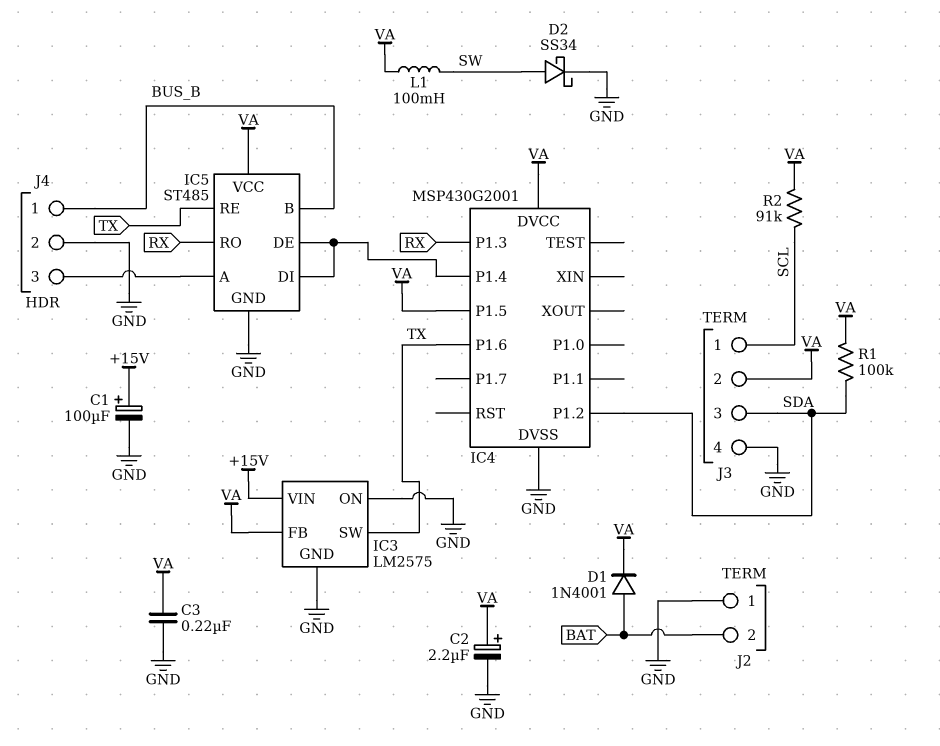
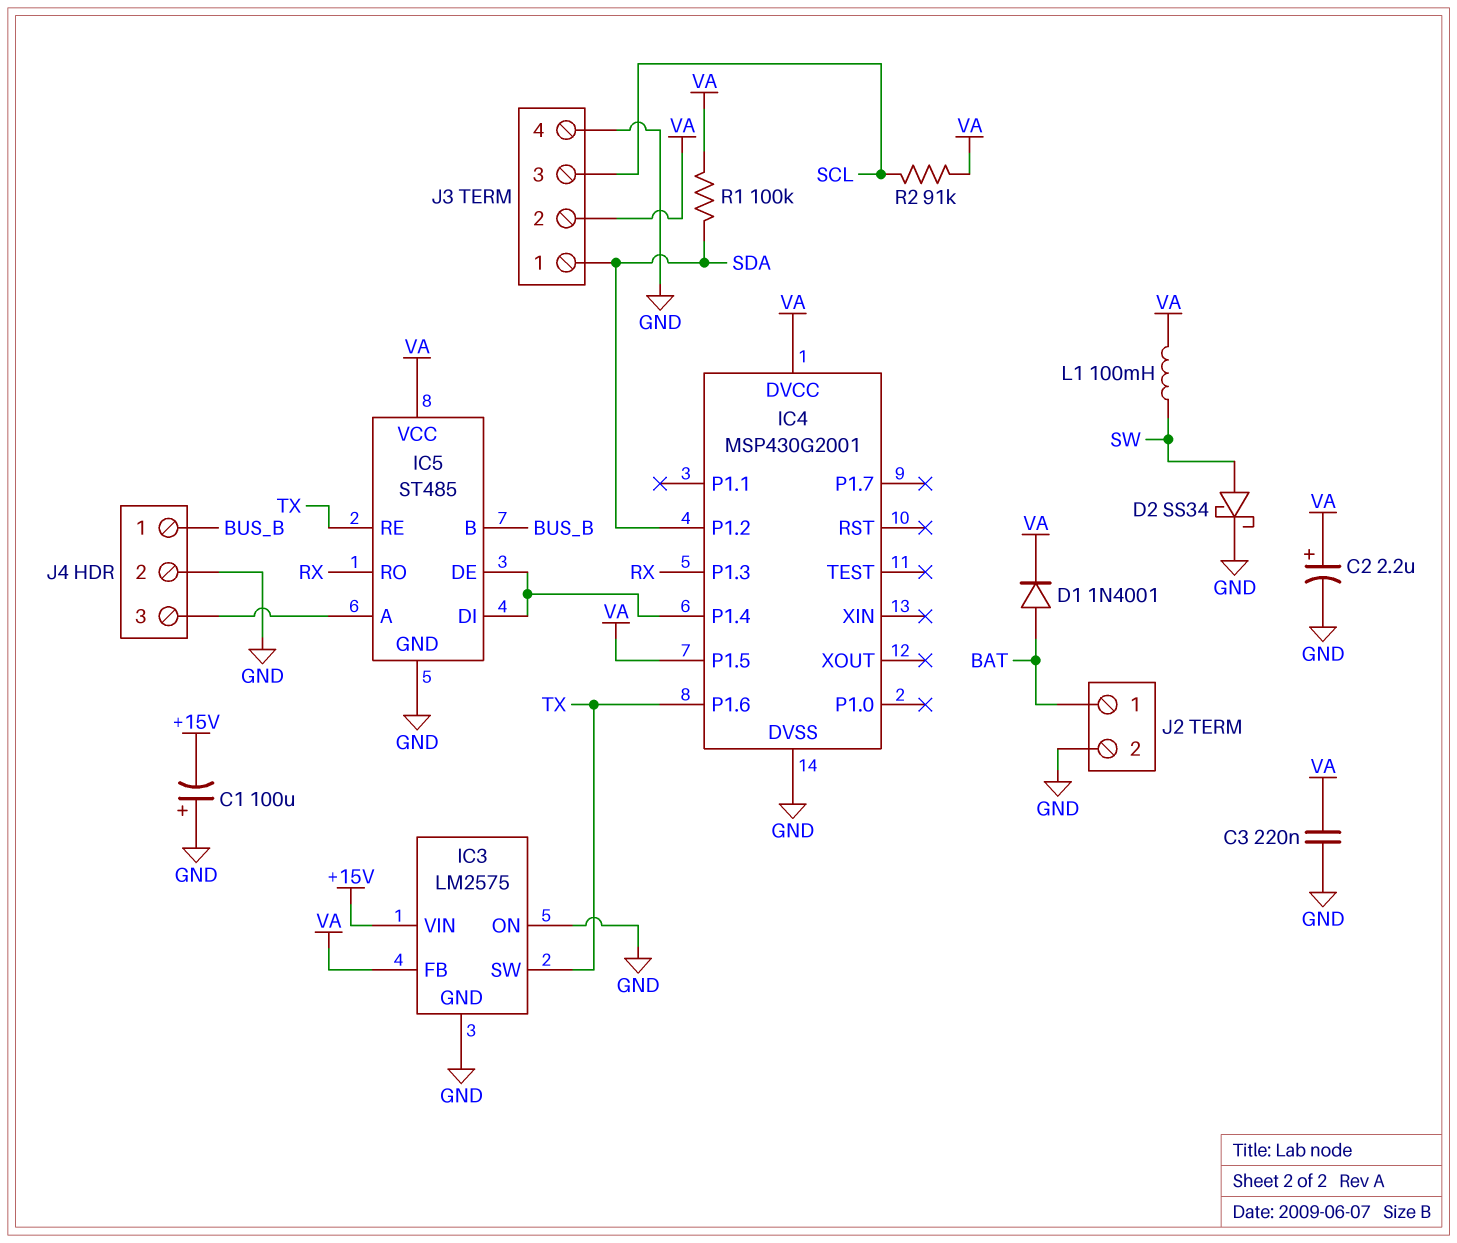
C1: 100uF (plus +15V, minus GND) -> 100uF (plus GND, minus +15V)
J2 pin 1: GND -> BAT
J2 pin 2: BAT -> GND
J3 pin 1: SCL -> SDA
J3 pin 3: SDA -> SCL

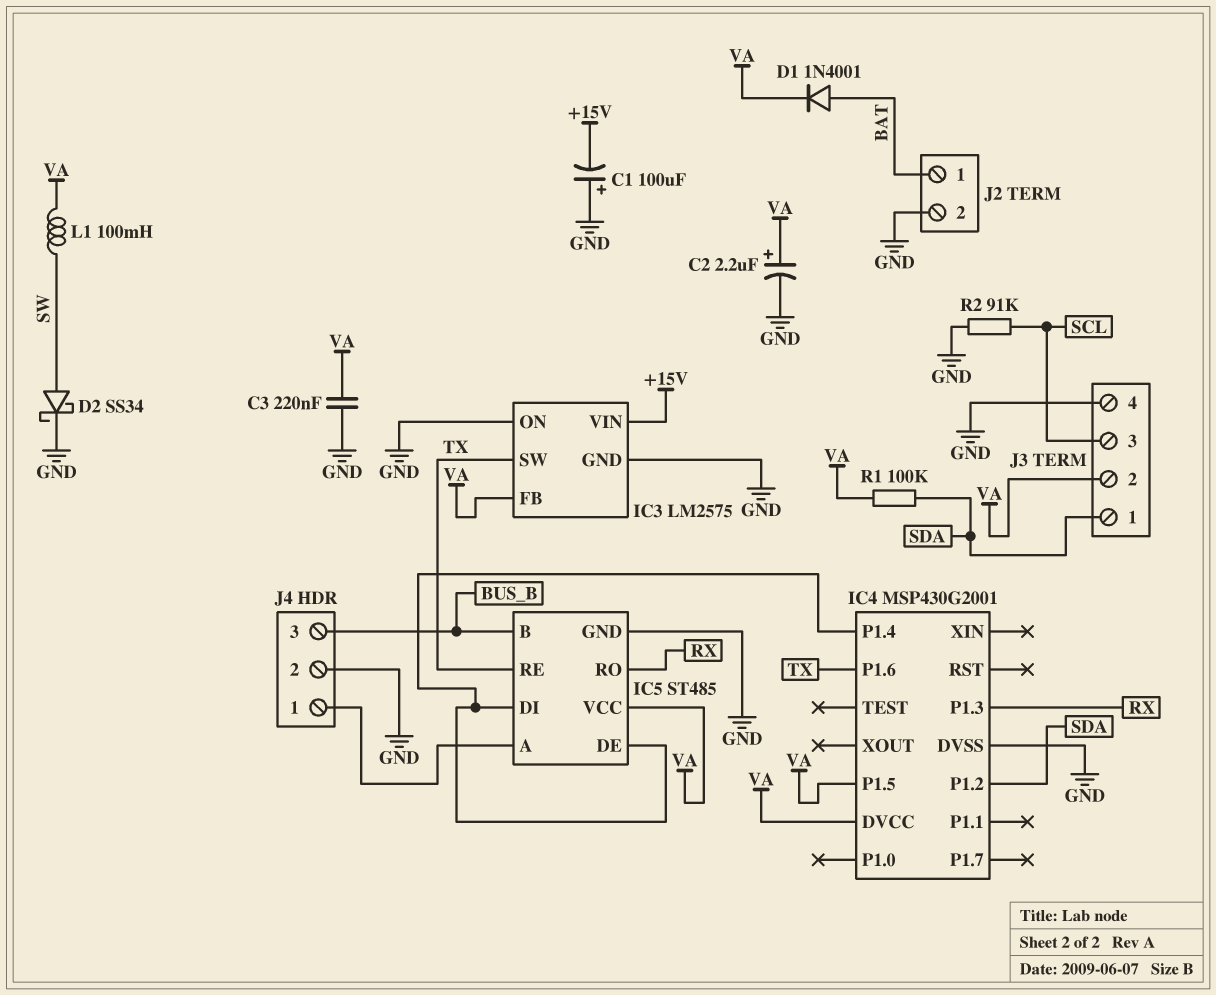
J4 pin 1: BUS_B -> IC5/A
J4 pin 3: IC5/A -> BUS_B
R2: 91k (SCL, VA) -> 91k (GND, SCL)

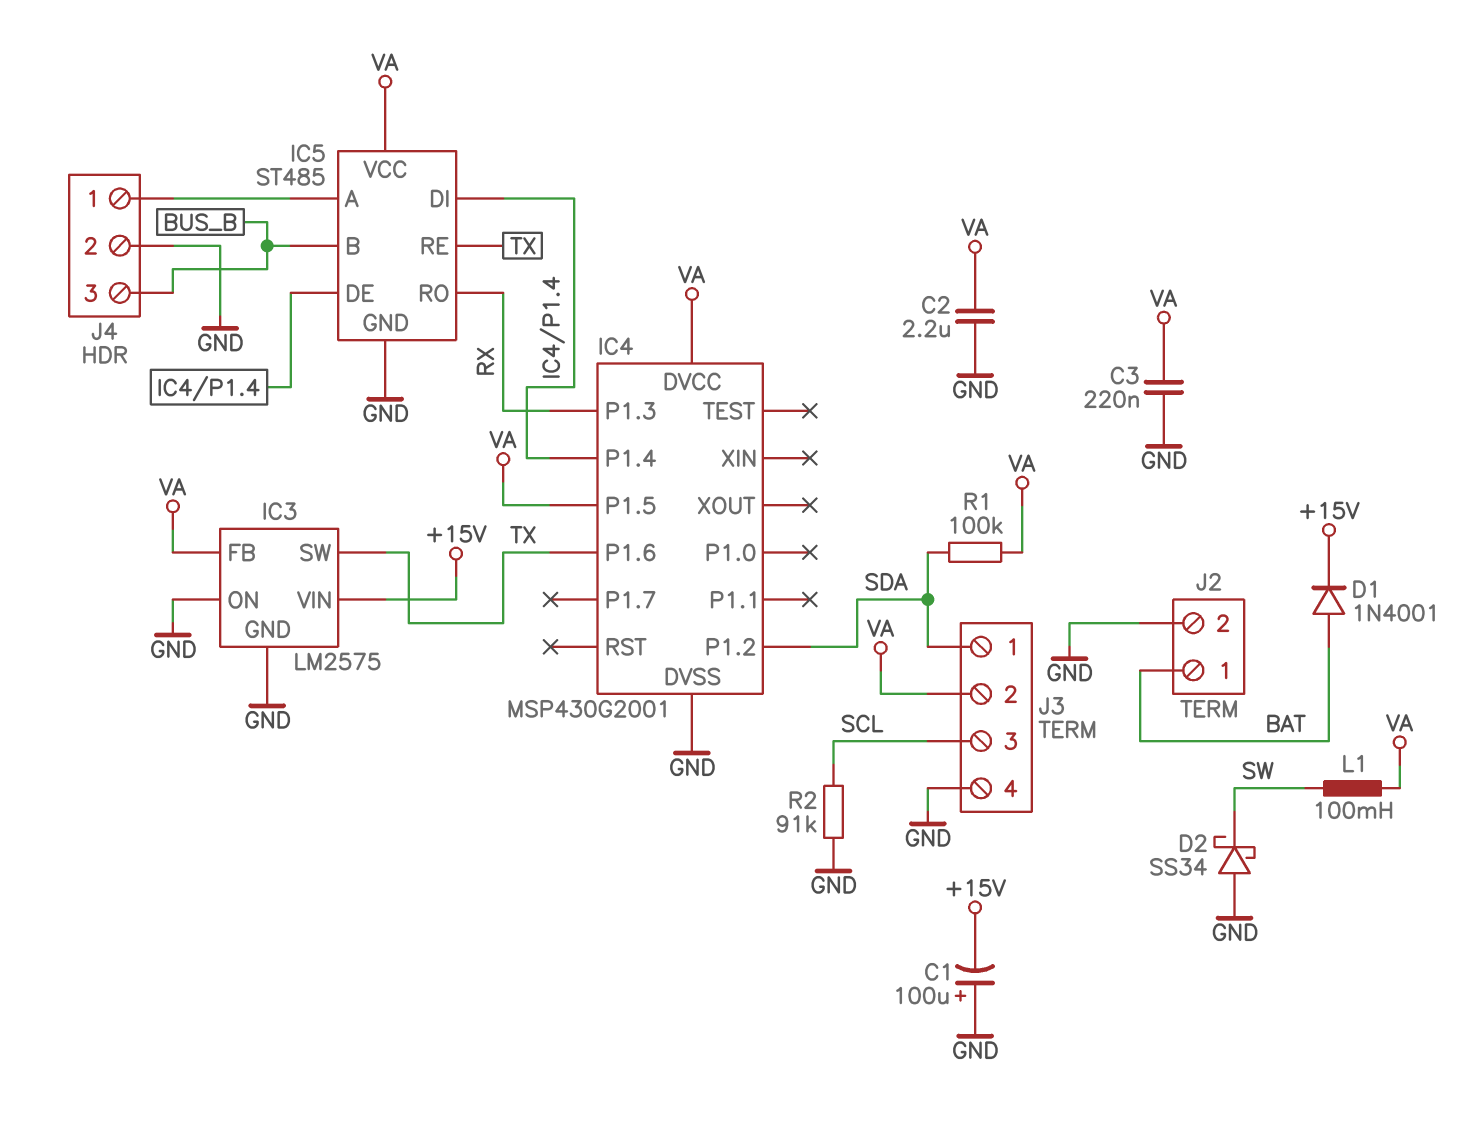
C2: 2.2uF (plus VA, minus GND) -> 2.2uF (GND, VA)
D1: diode 1N4001 (A BAT, K VA) -> diode 1N4001 (A BAT, K +15V)
D2: schottky SS34 (A SW, K GND) -> schottky SS34 (A GND, K SW)

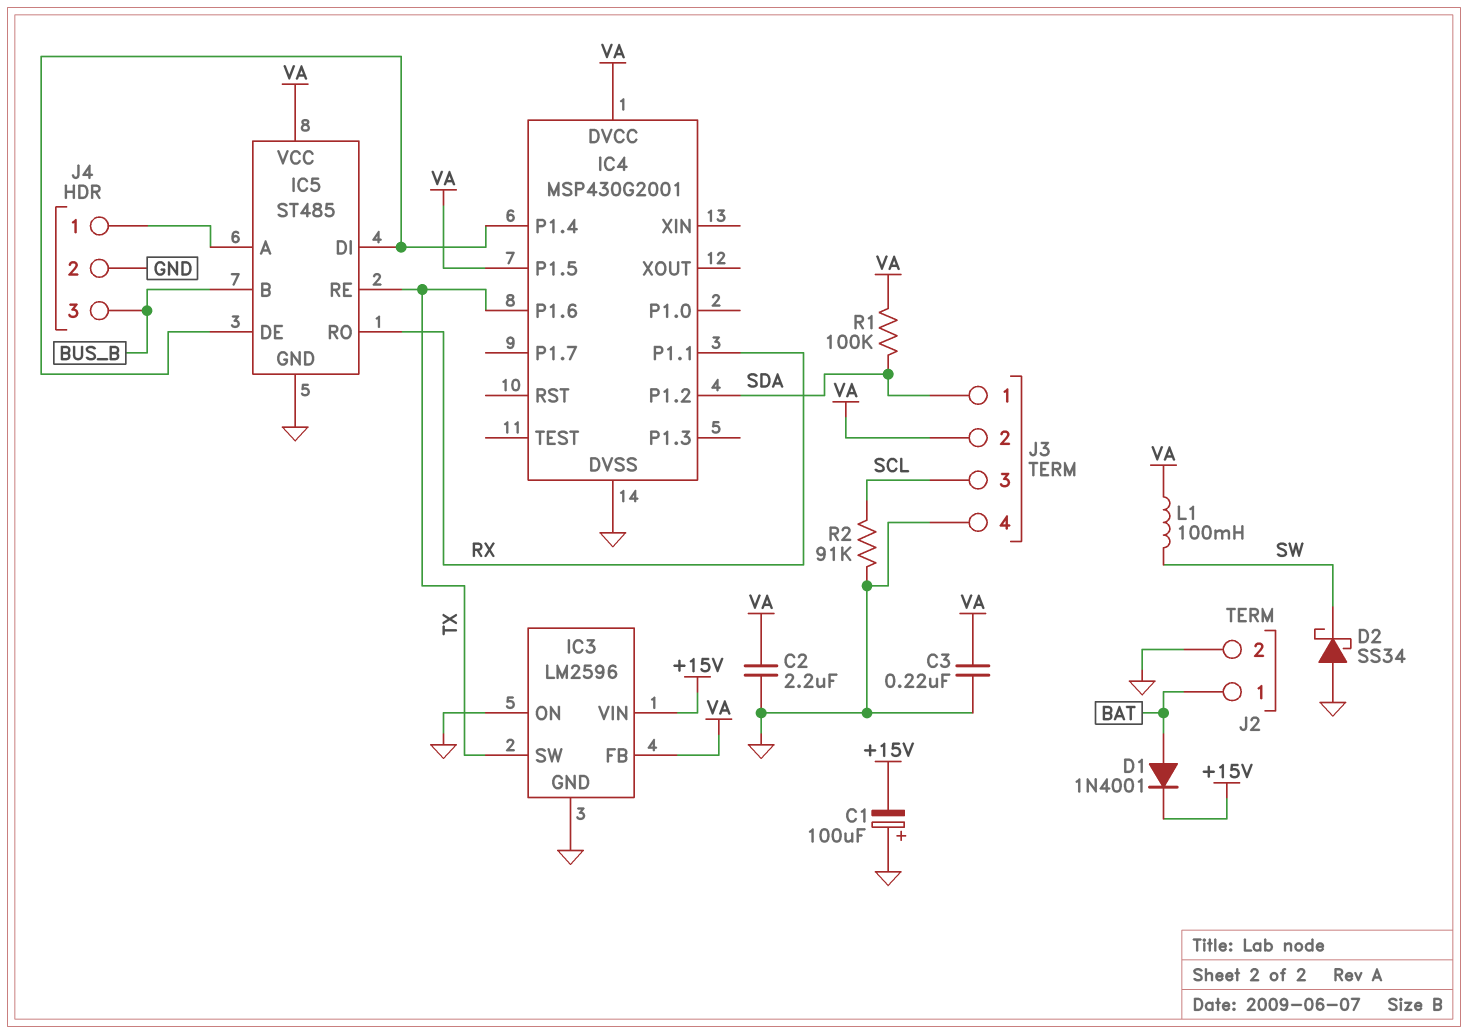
IC3: LM2575 -> LM2596
IC4 pin P1.1: none -> RX
IC4 pin P1.3: RX -> none

